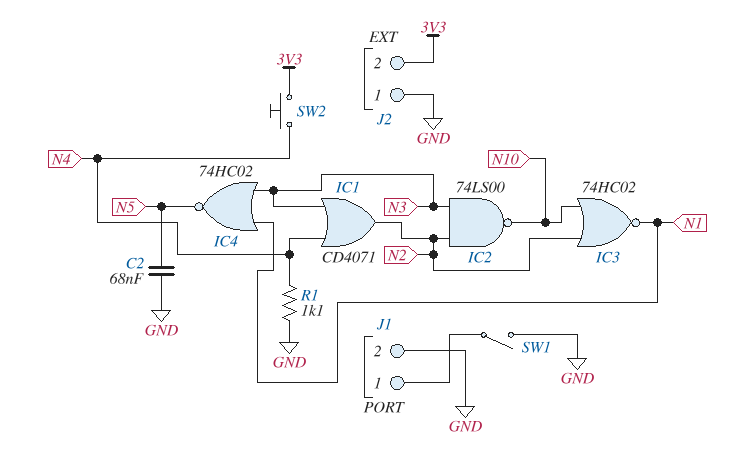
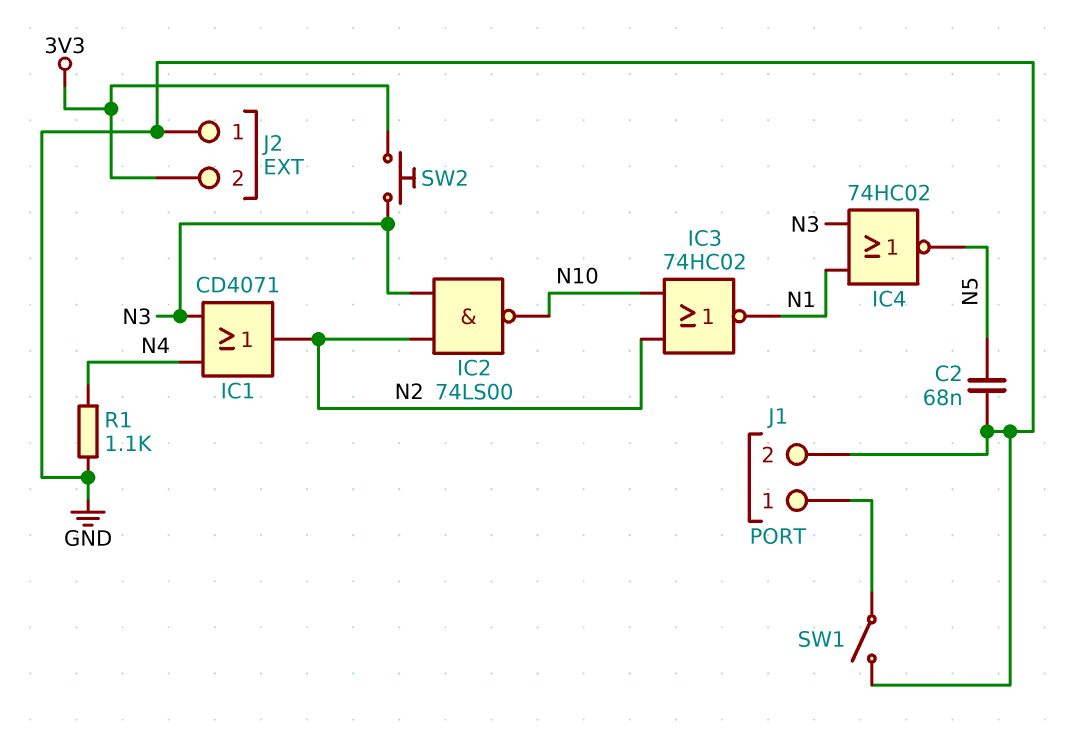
SW2: button (3V3, N4) -> button (3V3, N3)

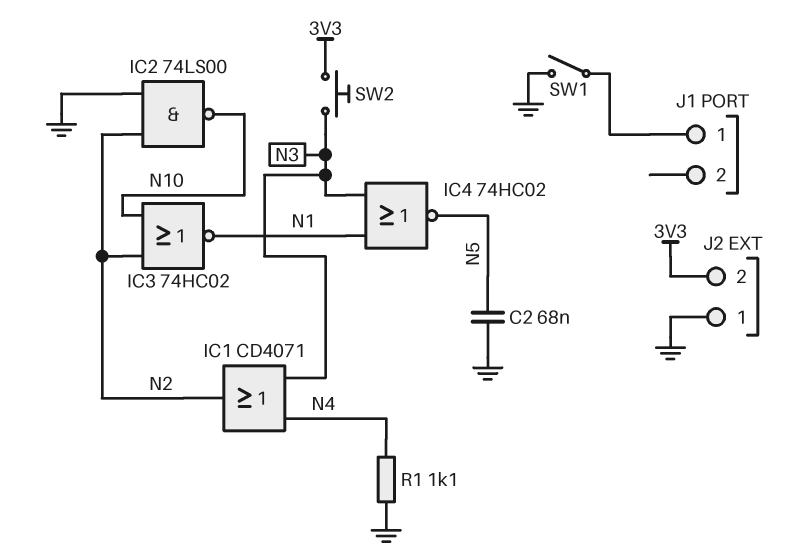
IC2: NAND 74LS00 (in N2, in N3, out N10) -> NAND 74LS00 (in GND, in N2, out N10)
J1 pin 2: GND -> none

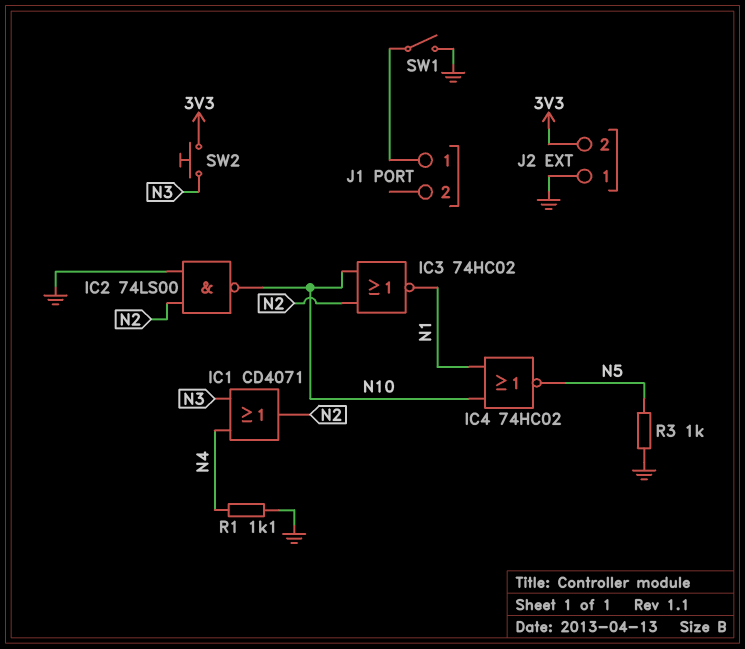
C2: 68nF (GND, N5) -> none
IC4: NOR 74HC02 (in N1, in N3, out N5) -> NOR 74HC02 (in N1, in N10, out N5)
R3: none -> 1k (GND, N5)

